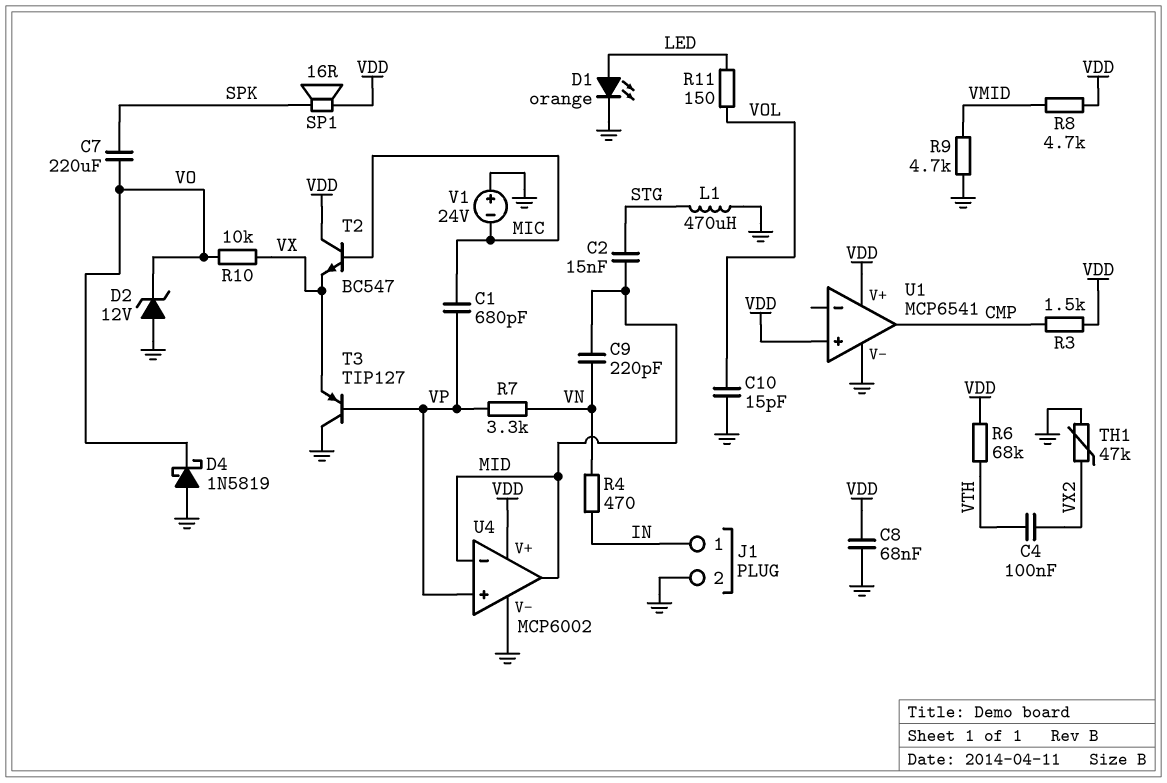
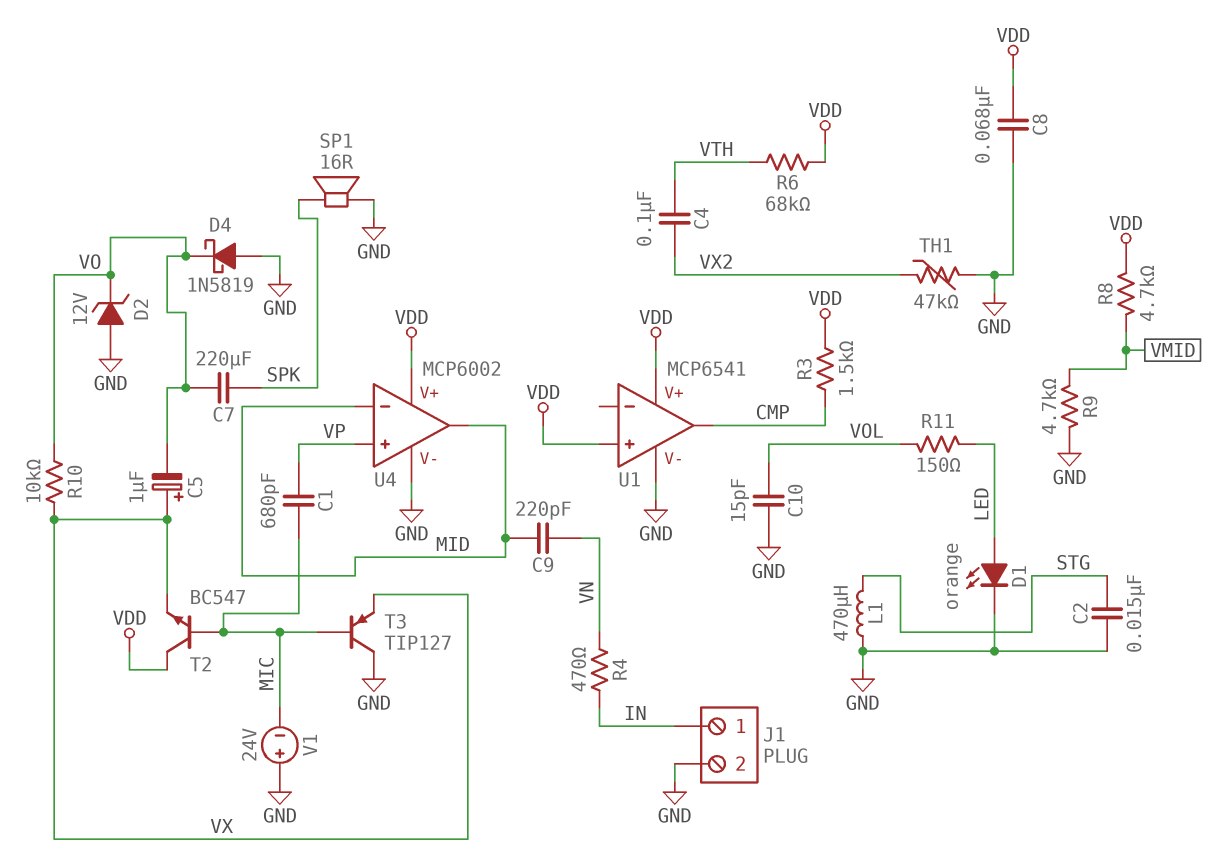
C2: 15nF (MID, STG) -> 15nF (GND, STG)
C5: none -> 1uF (plus VX, minus VO)
R7: 3.3k (VN, VP) -> none
SP1: speaker 16R (SPK, VDD) -> speaker 16R (GND, SPK)
T3: PNP TIP127 (B VP, C GND, E VX) -> PNP TIP127 (B MIC, C GND, E VX)

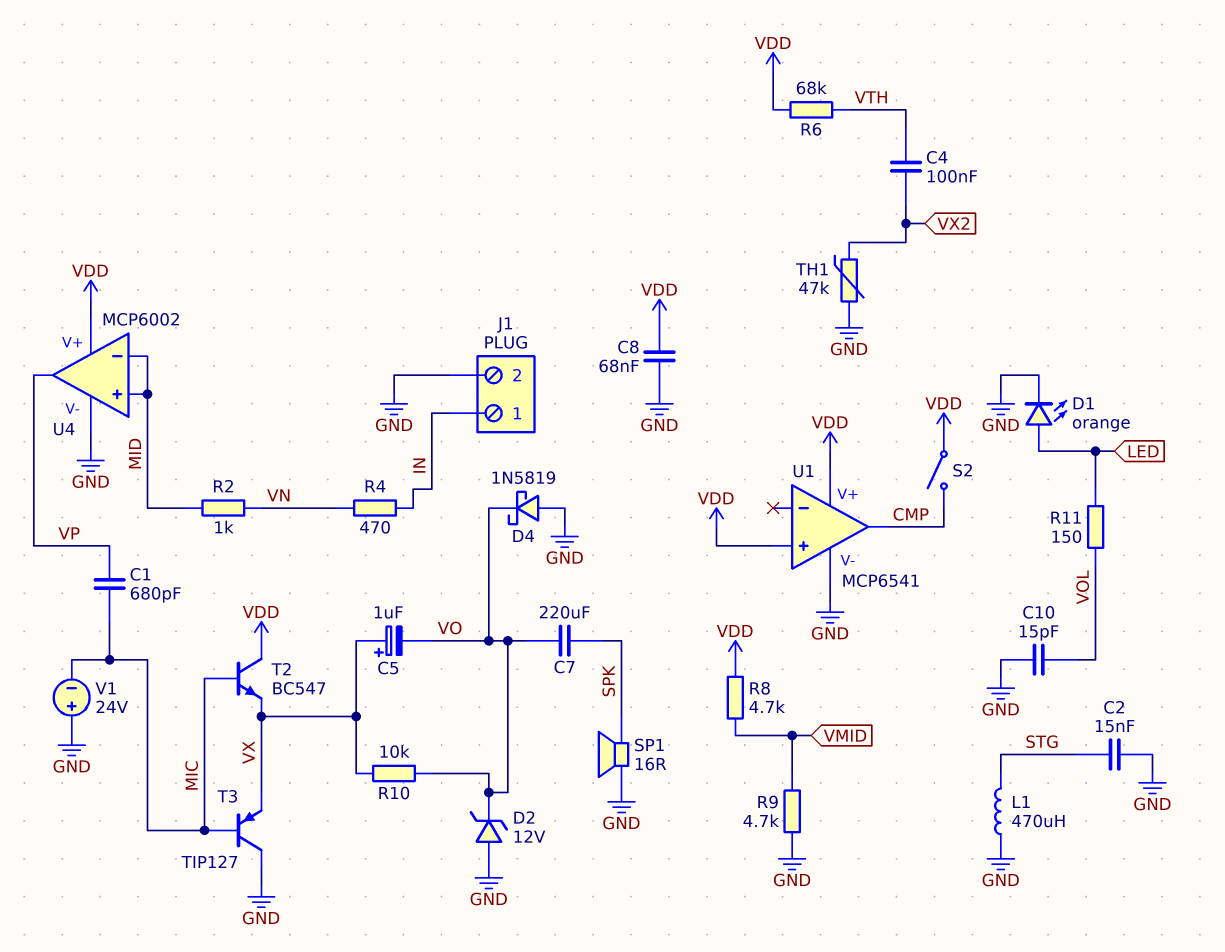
C9: 220pF (MID, VN) -> none
R2: none -> 1k (MID, VN)
R3: 1.5k (CMP, VDD) -> none
S2: none -> switch (CMP, VDD)
U4 pin in+: VP -> MID
U4 pin out: MID -> VP

